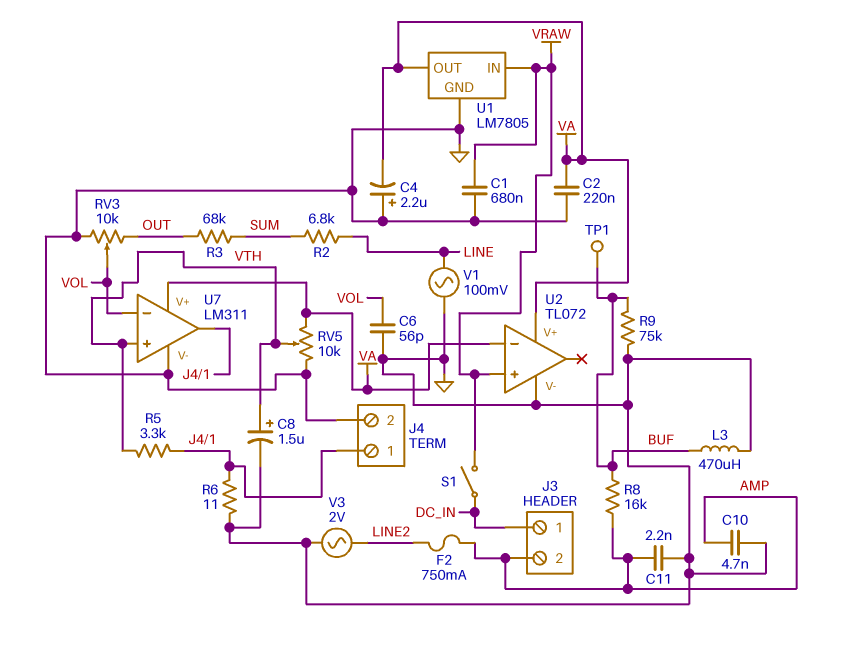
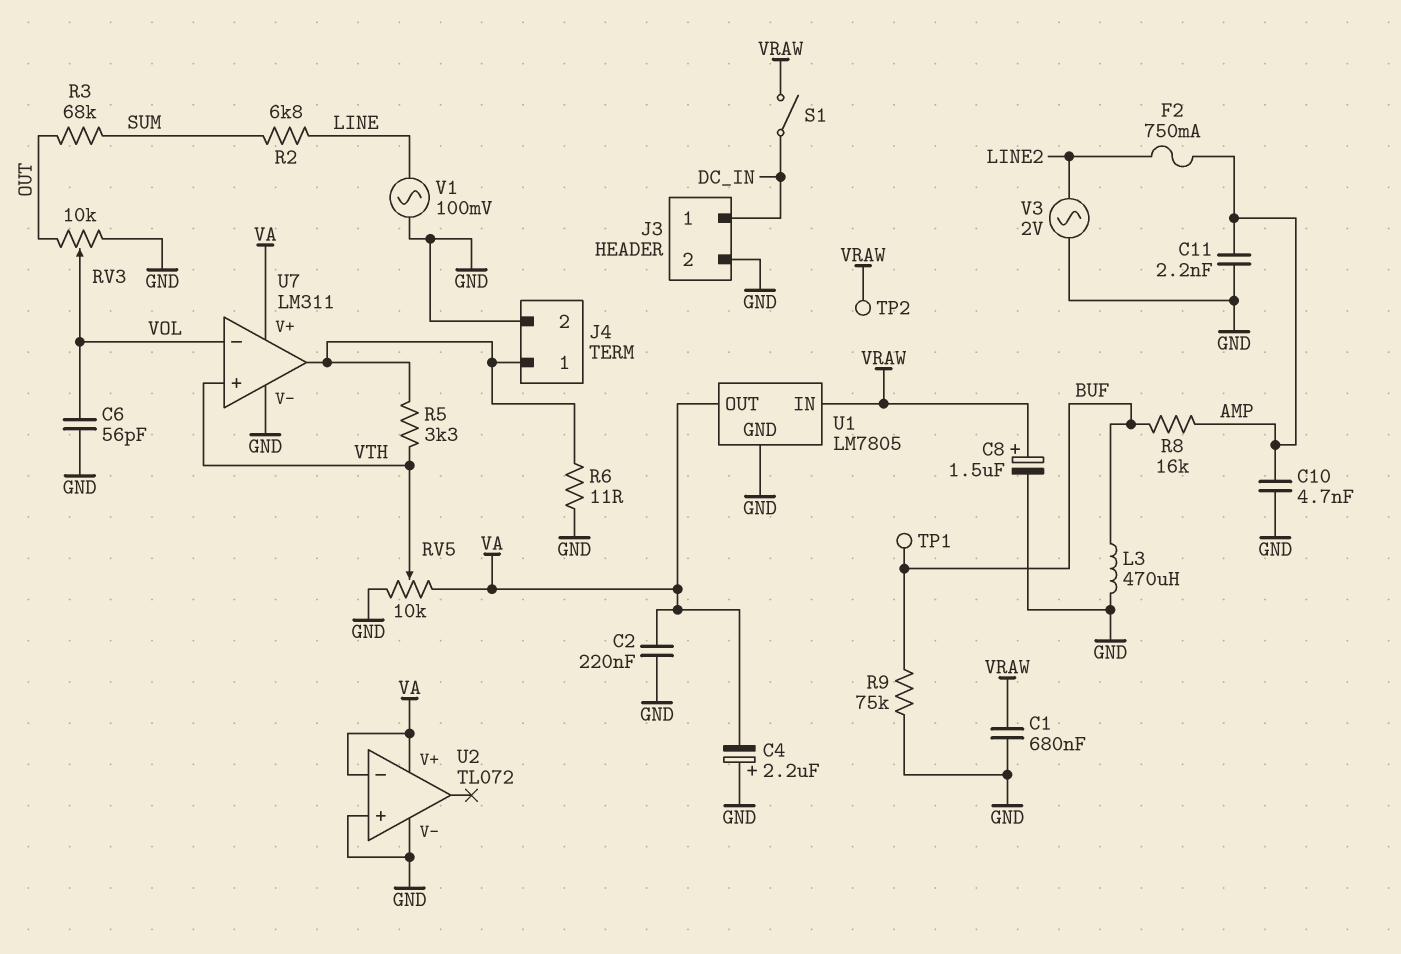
C8: 1.5uF (plus VTH, minus GND) -> 1.5uF (plus VRAW, minus GND)
J3 pin 2: AMP -> GND
TP2: none -> test point (VRAW)
U2 pin in+: VRAW -> GND

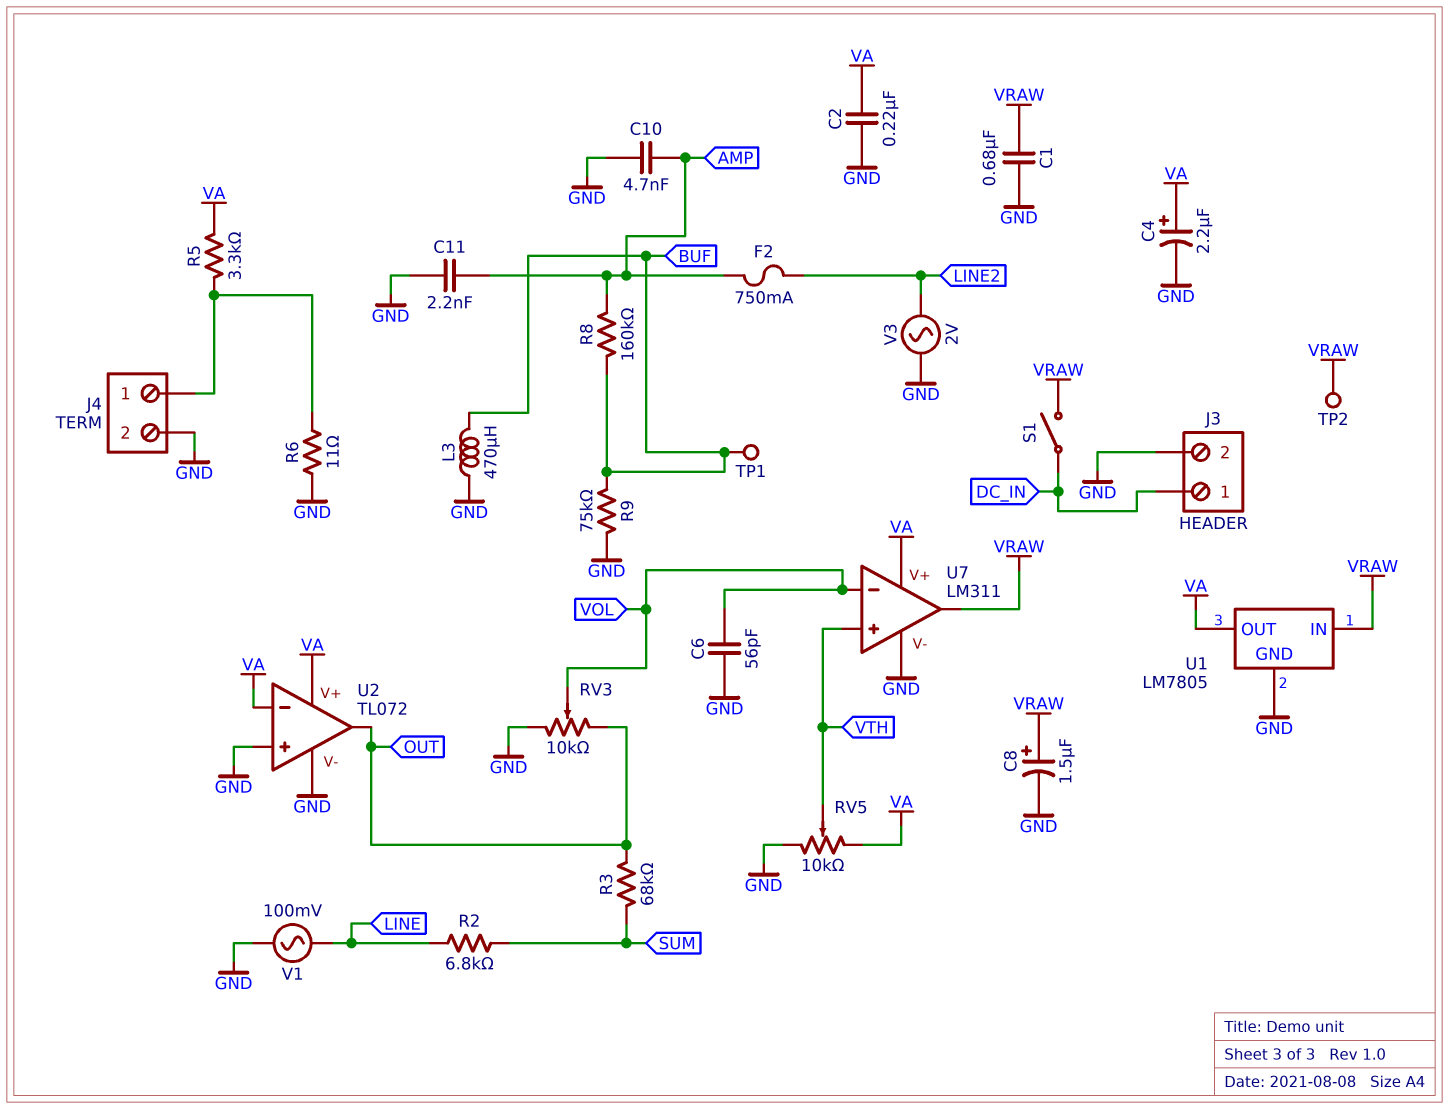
C4: 2.2uF (plus GND, minus VA) -> 2.2uF (plus VA, minus GND)
R5: 3.3k (J4/1, VTH) -> 3.3k (J4/1, VA)
R8: 16k (AMP, BUF) -> 160k (AMP, BUF)
U2 pin out: none -> OUT
U7 pin out: J4/1 -> VRAW

